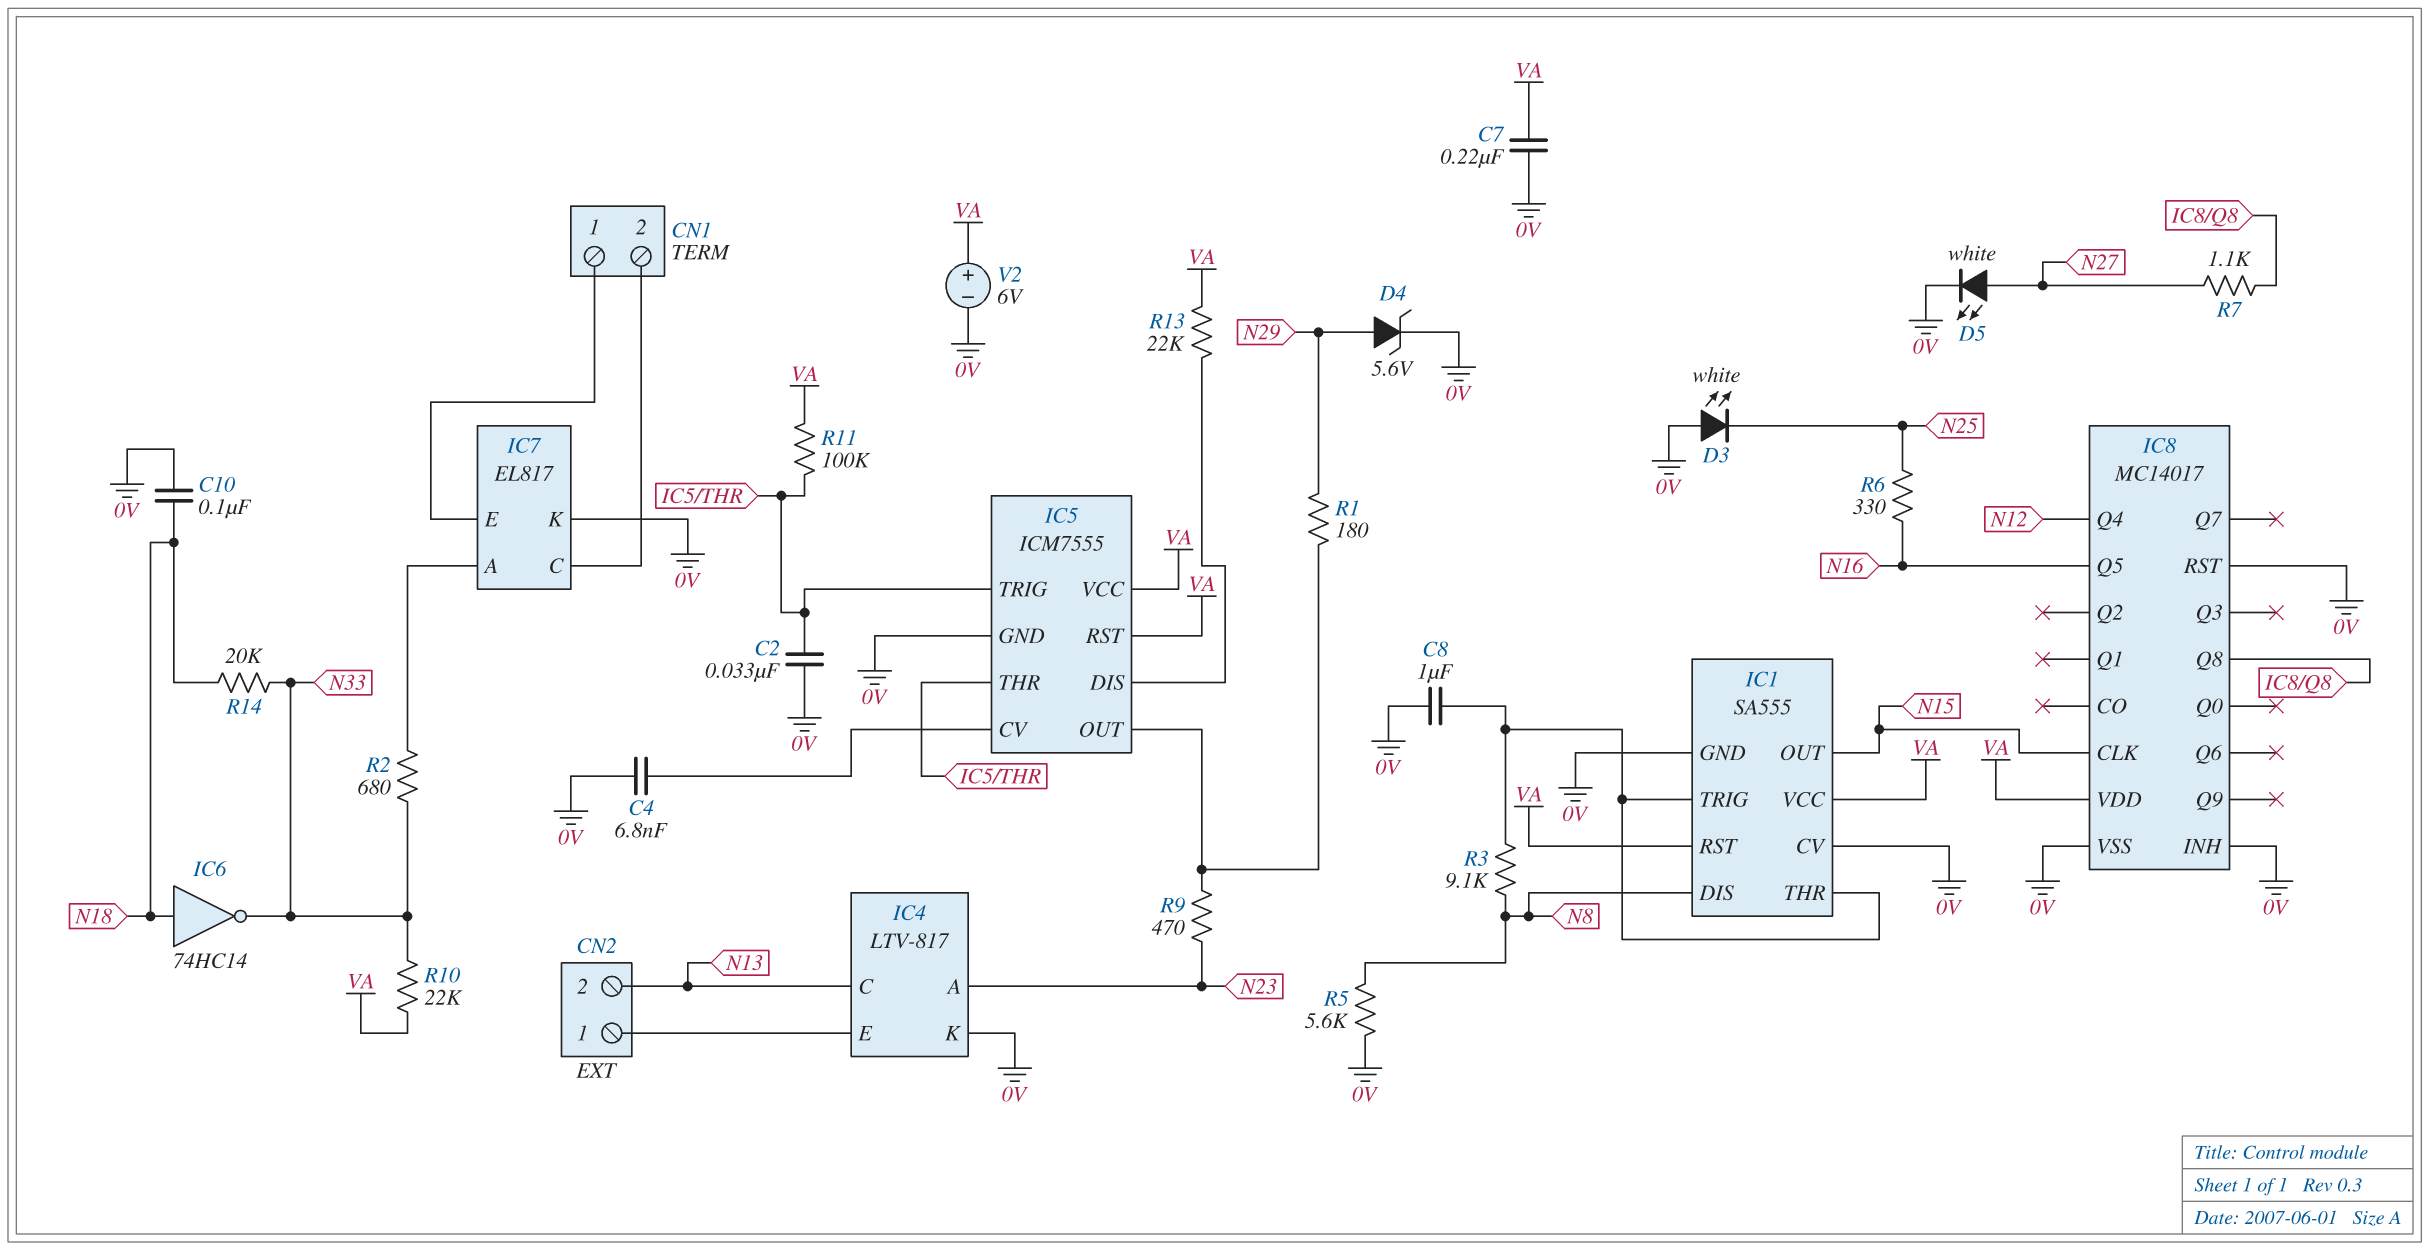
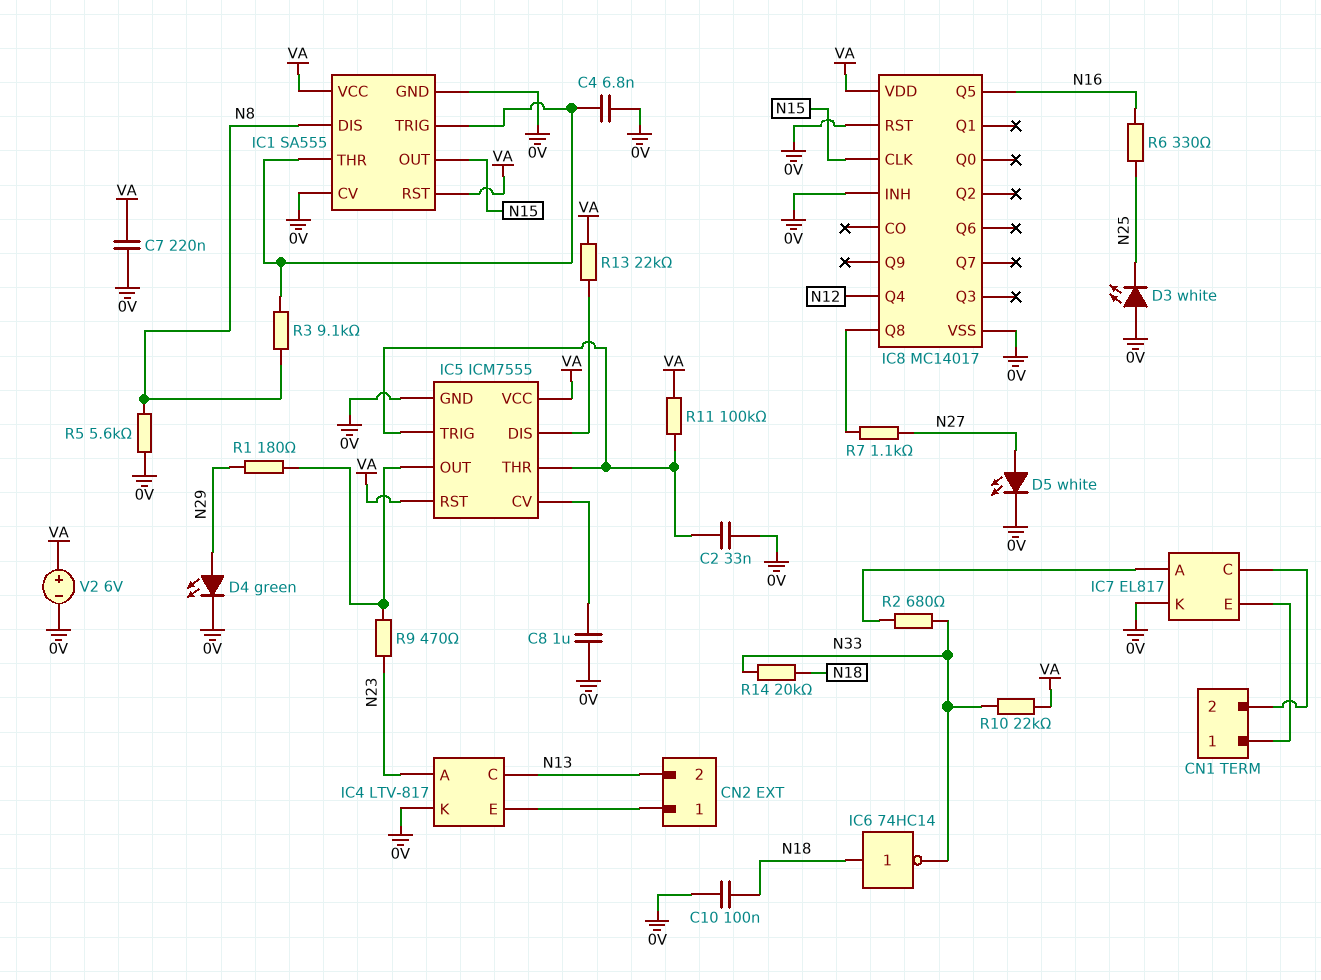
C4: 6.8nF (0V, IC5/CV) -> 6.8nF (0V, IC1/THR)
C8: 1uF (0V, IC1/THR) -> 1uF (0V, IC5/CV)
D4: zener 5.6V (A N29, K 0V) -> LED green (A N29, K 0V)

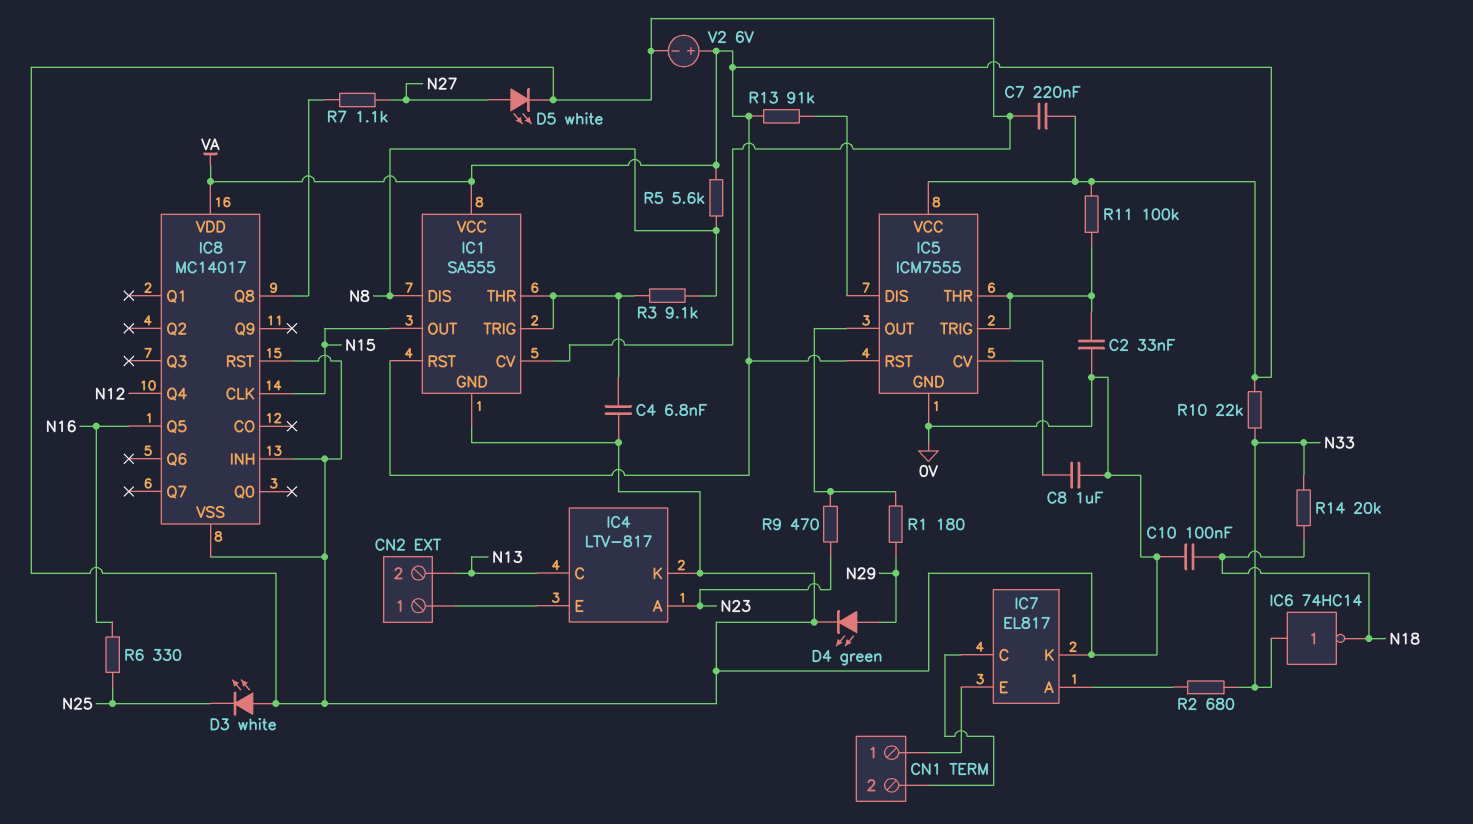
IC6: NOT 74HC14 (in N18, out N33) -> NOT 74HC14 (in N33, out N18)
R5: 5.6k (0V, N8) -> 5.6k (N8, VA)
R13: 22k (IC5/DIS, VA) -> 91k (IC5/DIS, VA)

